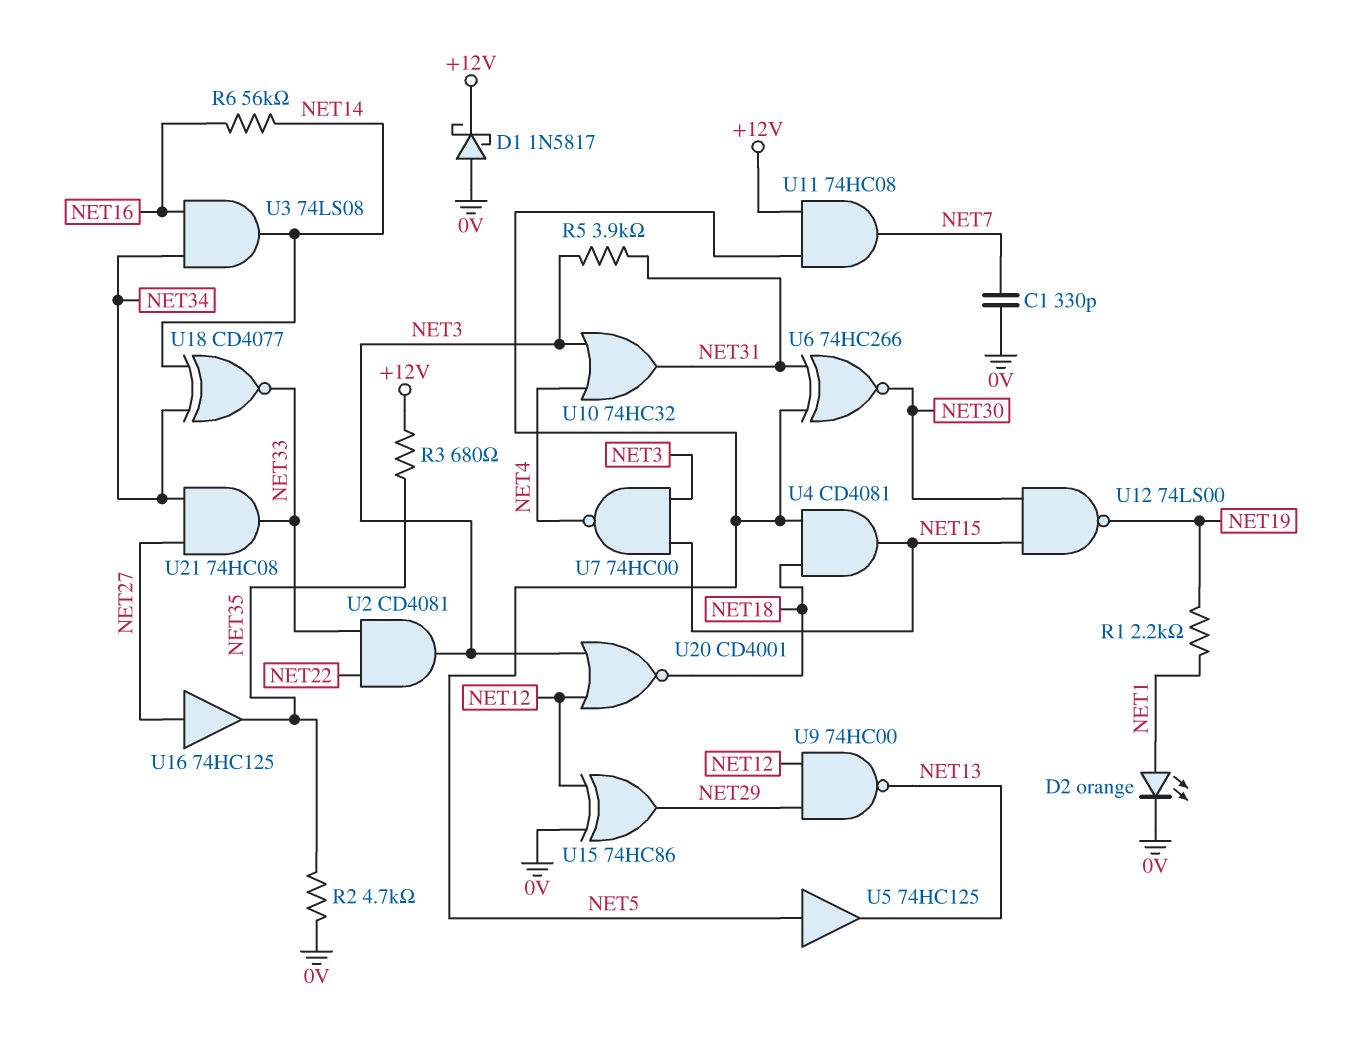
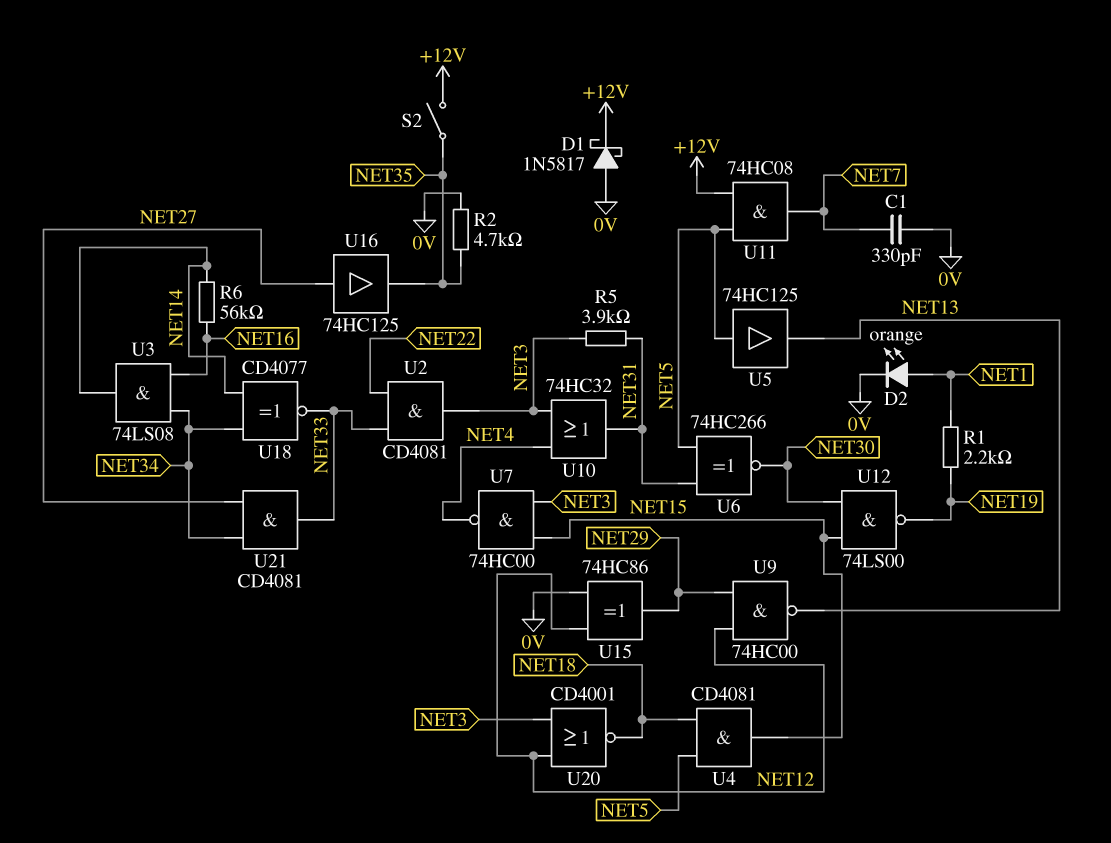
R3: 680 (+12V, NET35) -> none
S2: none -> switch (+12V, NET35)
U21: AND 74HC08 (in NET27, in NET34, out NET33) -> AND CD4081 (in NET27, in NET34, out NET33)

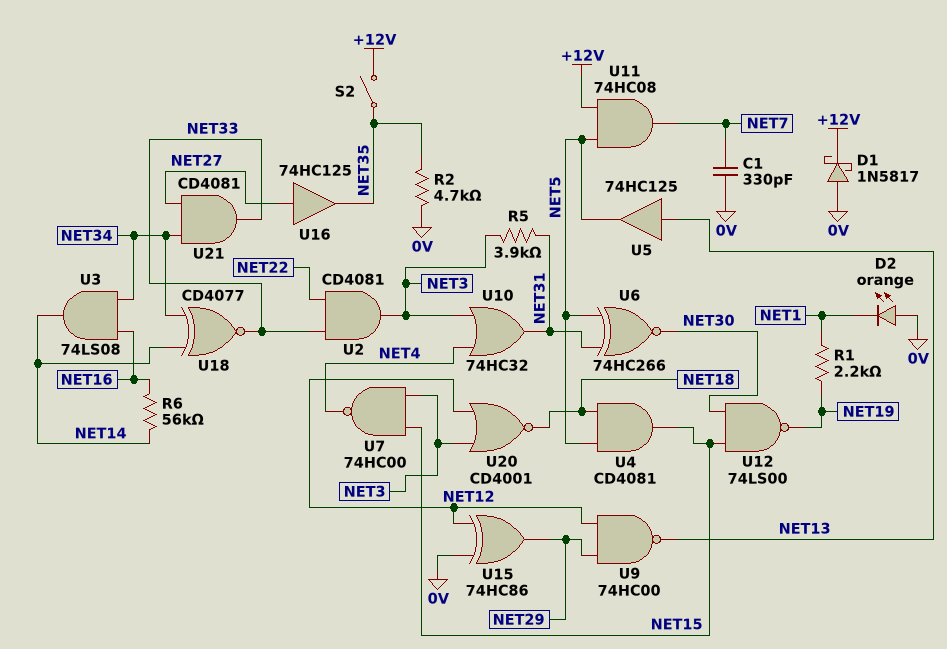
D2: LED orange (A NET1, K 0V) -> LED orange (A 0V, K NET1)
U5: buffer 74HC125 (in NET5, out NET13) -> buffer 74HC125 (in NET13, out NET5)

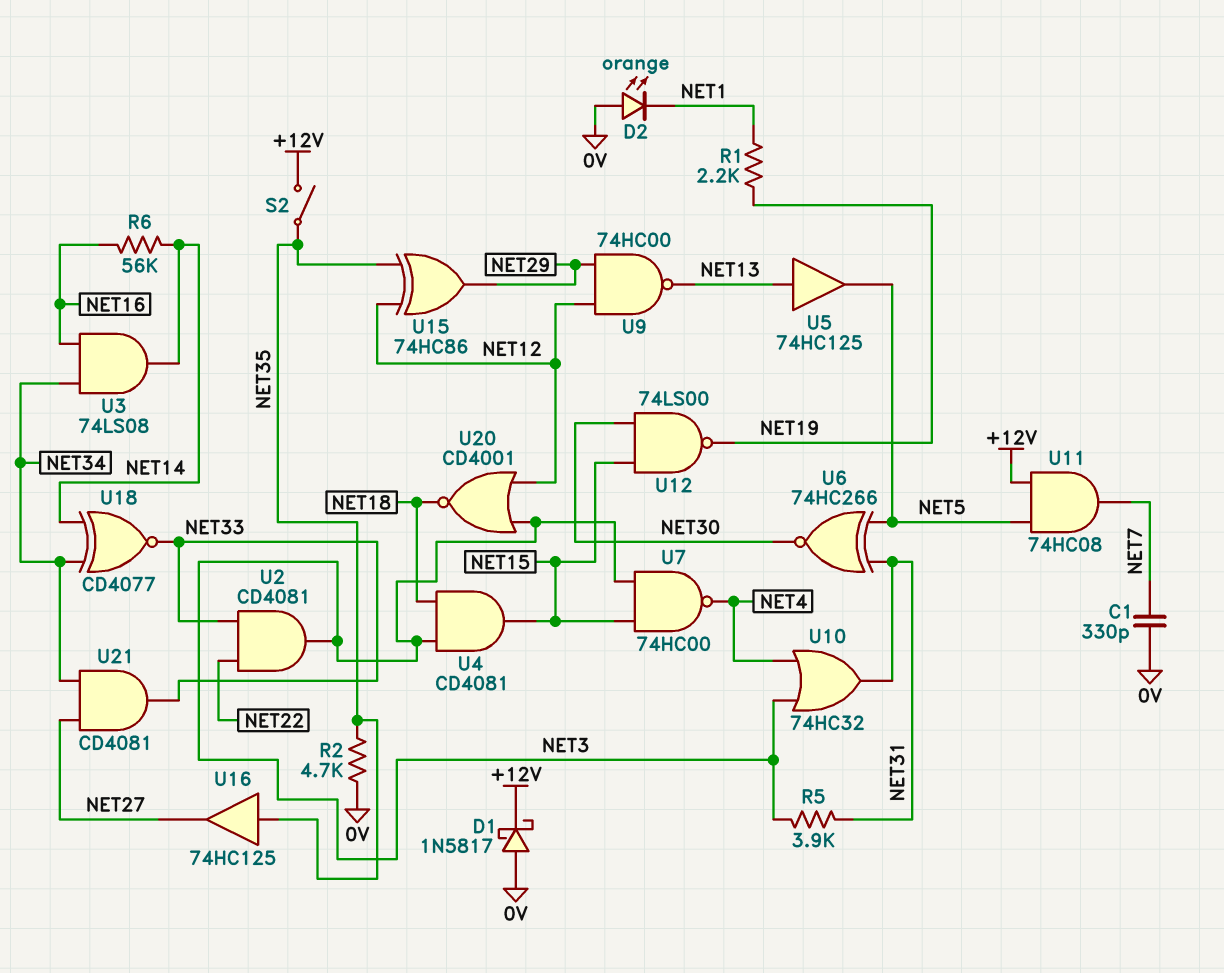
U4: AND CD4081 (in NET5, in NET18, out NET15) -> AND CD4081 (in NET3, in NET18, out NET15)
U15: XOR 74HC86 (in 0V, in NET12, out NET29) -> XOR 74HC86 (in NET12, in NET35, out NET29)
U16: buffer 74HC125 (in NET27, out NET35) -> buffer 74HC125 (in NET35, out NET27)

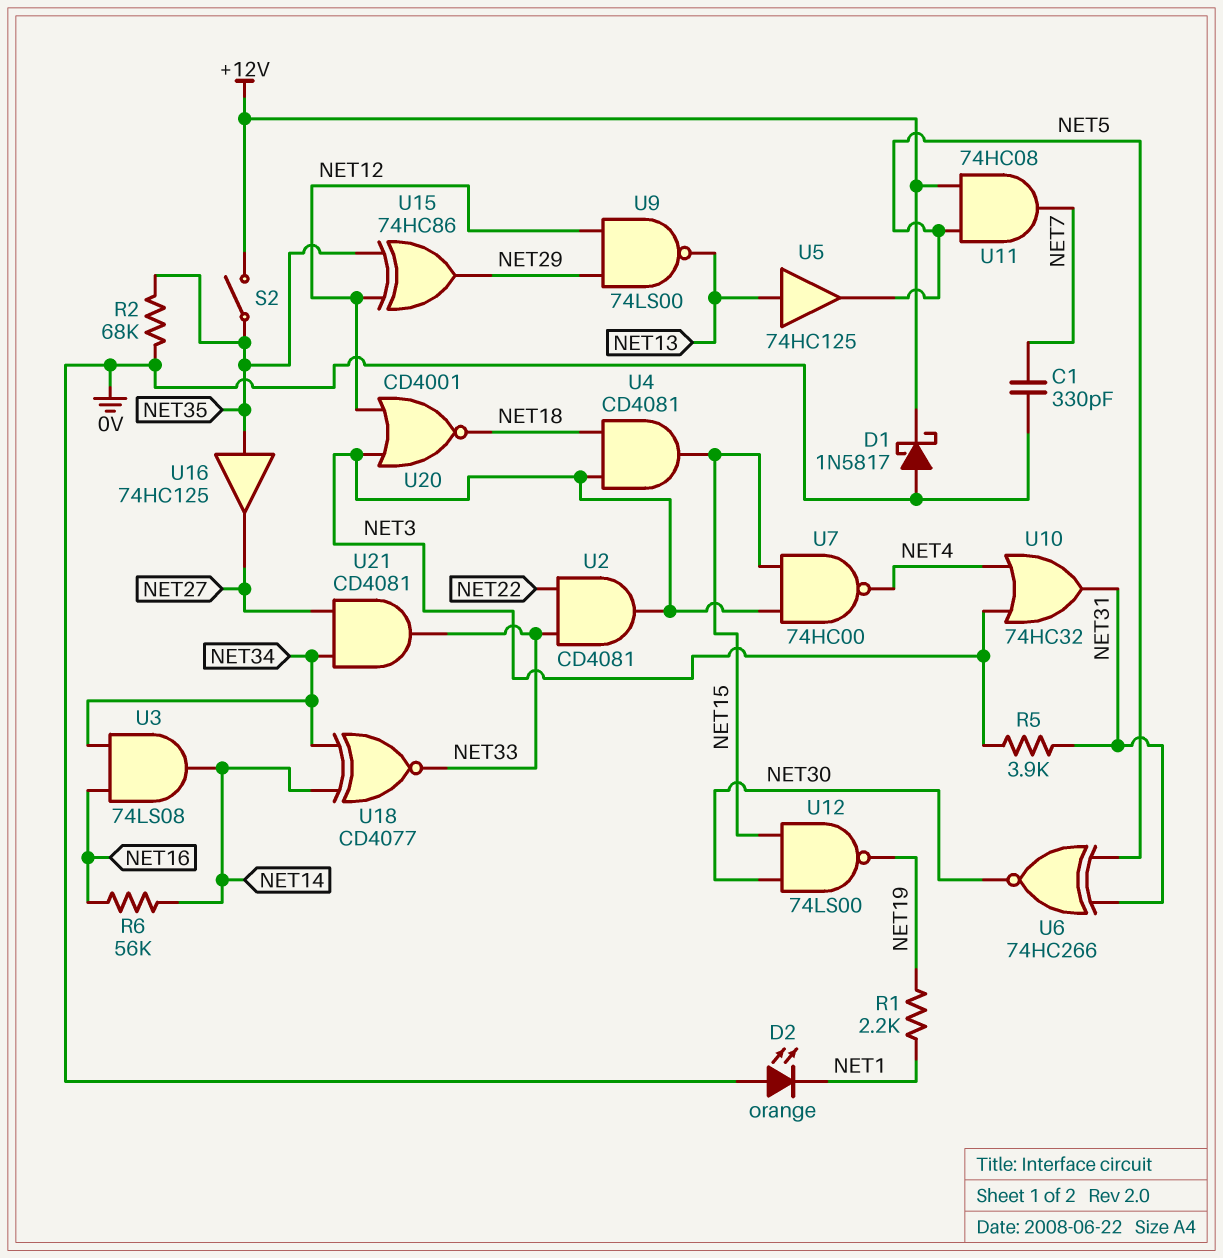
R2: 4.7k (0V, NET35) -> 68k (0V, NET35)
U9: NAND 74HC00 (in NET12, in NET29, out NET13) -> NAND 74LS00 (in NET12, in NET29, out NET13)

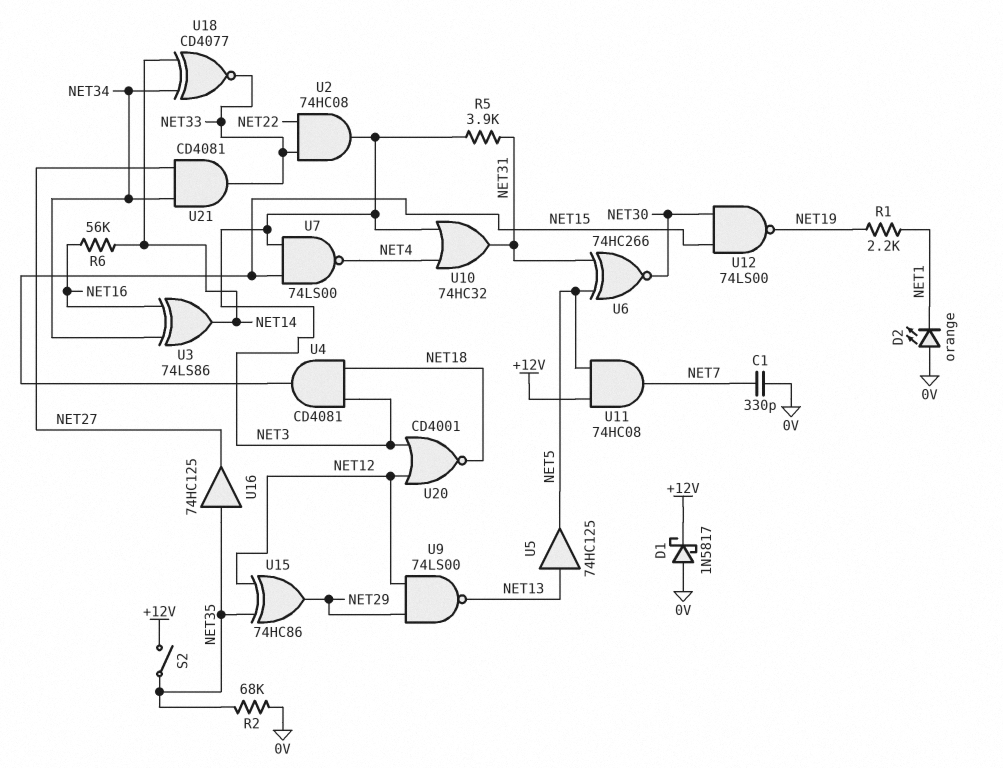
U2: AND CD4081 (in NET22, in NET33, out NET3) -> AND 74HC08 (in NET22, in NET33, out NET3)
U3: AND 74LS08 (in NET16, in NET34, out NET14) -> XOR 74LS86 (in NET16, in NET34, out NET14)
U7: NAND 74HC00 (in NET3, in NET15, out NET4) -> NAND 74LS00 (in NET3, in NET15, out NET4)

